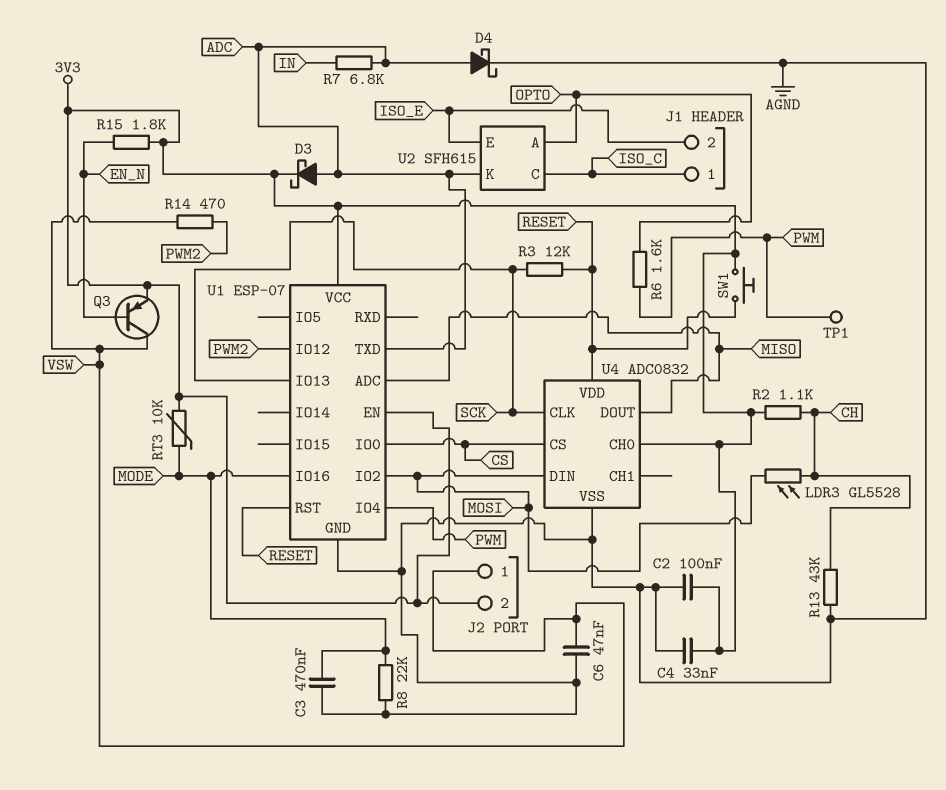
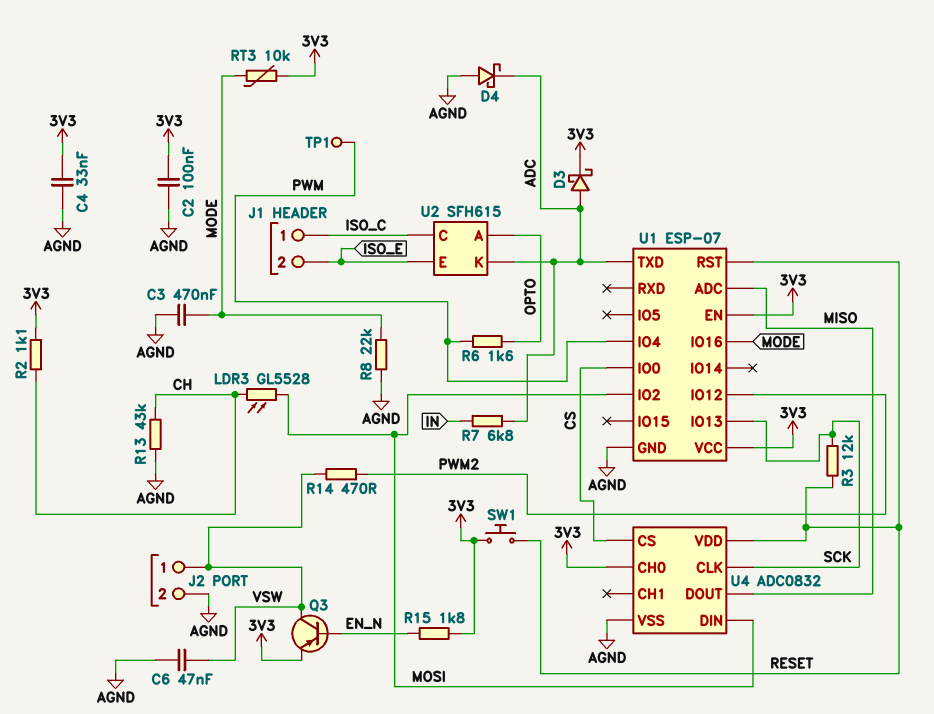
D4: schottky (A ADC, K AGND) -> schottky (A AGND, K ADC)
J2 pin 2: 3V3 -> AGND

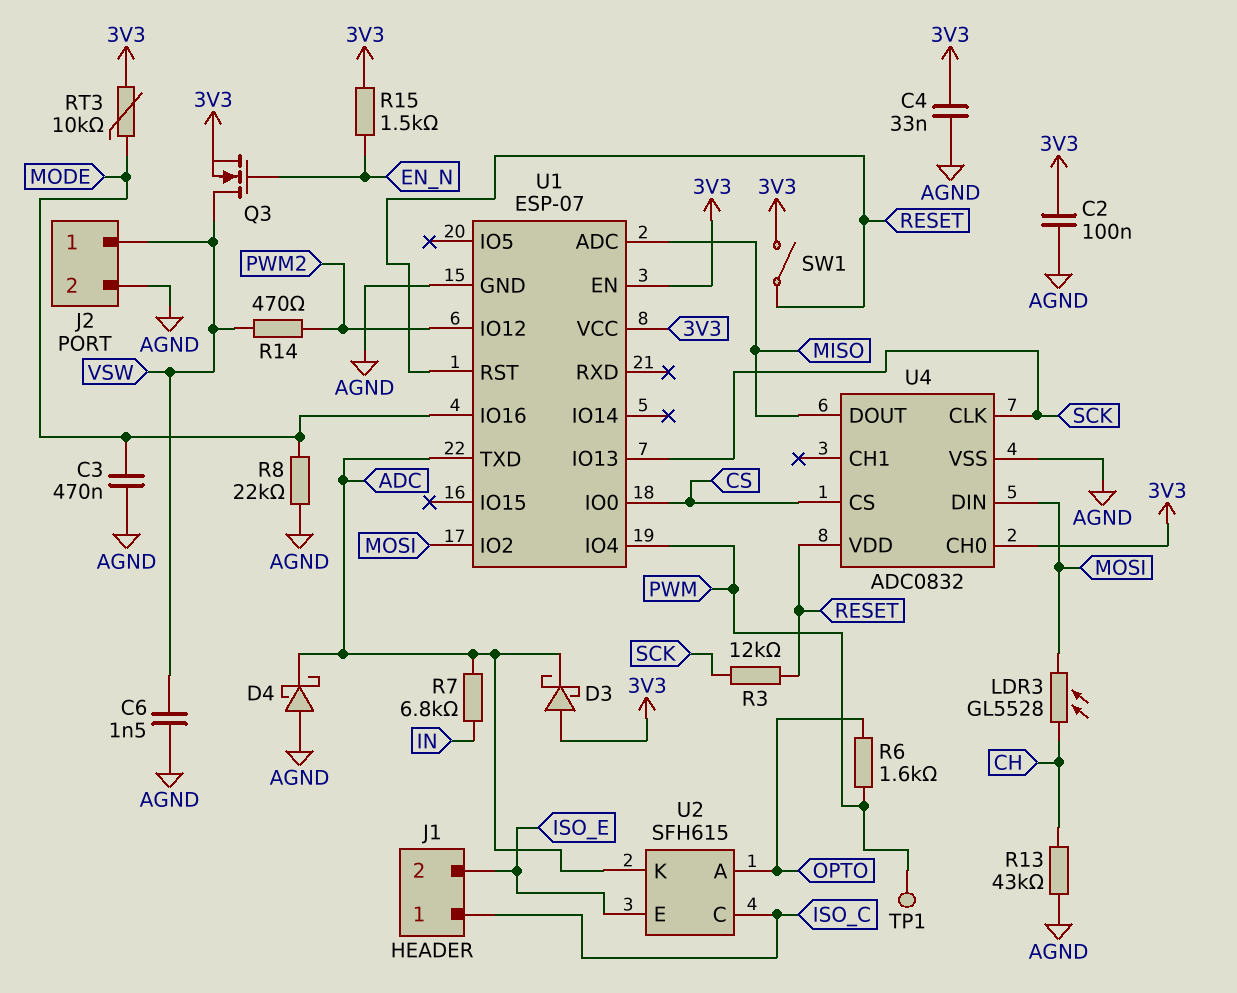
C6: 47nF (AGND, VSW) -> 1.5nF (AGND, VSW)
D3: schottky (A ADC, K 3V3) -> schottky (A 3V3, K ADC)
Q3: PNP (B EN_N, C VSW, E 3V3) -> NMOS (G EN_N, D VSW, S 3V3)
R2: 1.1k (3V3, CH) -> none
R15: 1.8k (3V3, EN_N) -> 1.5k (3V3, EN_N)
SW1: button (3V3, RESET) -> switch (3V3, RESET)

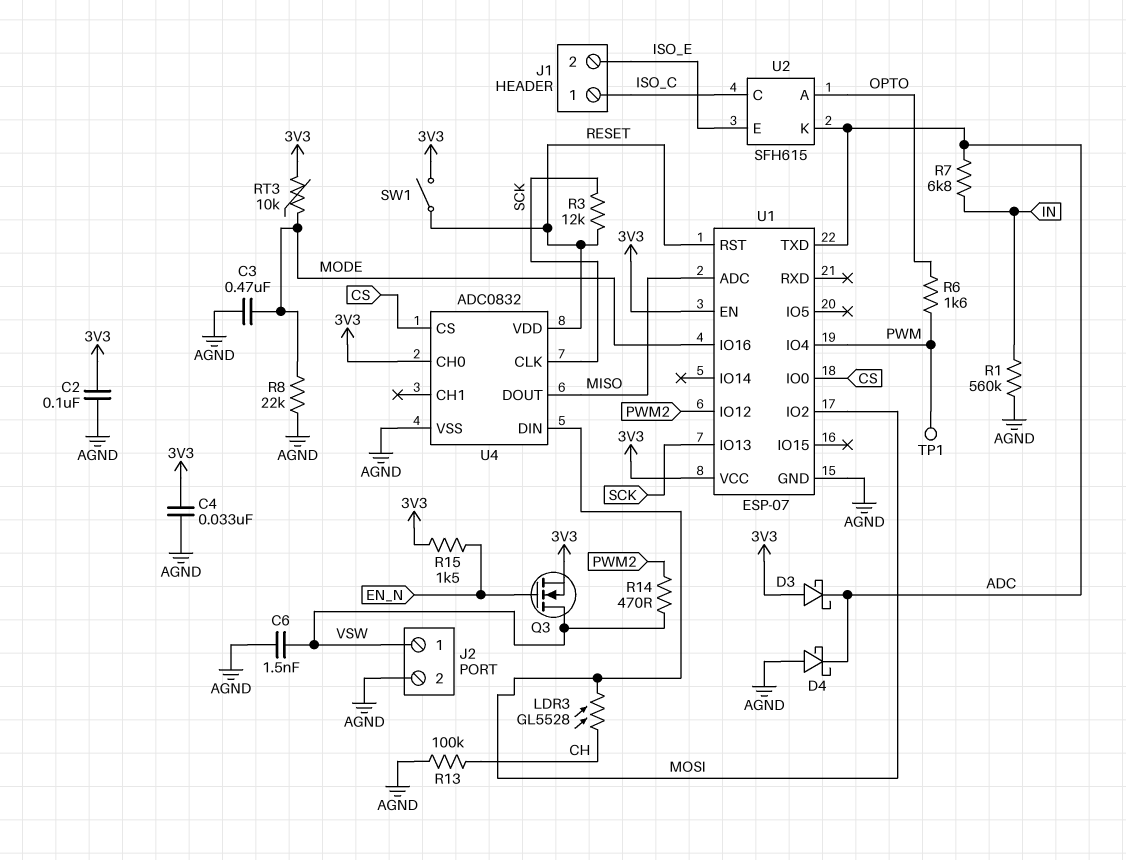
R1: none -> 560k (AGND, IN)
R13: 43k (AGND, CH) -> 100k (AGND, CH)

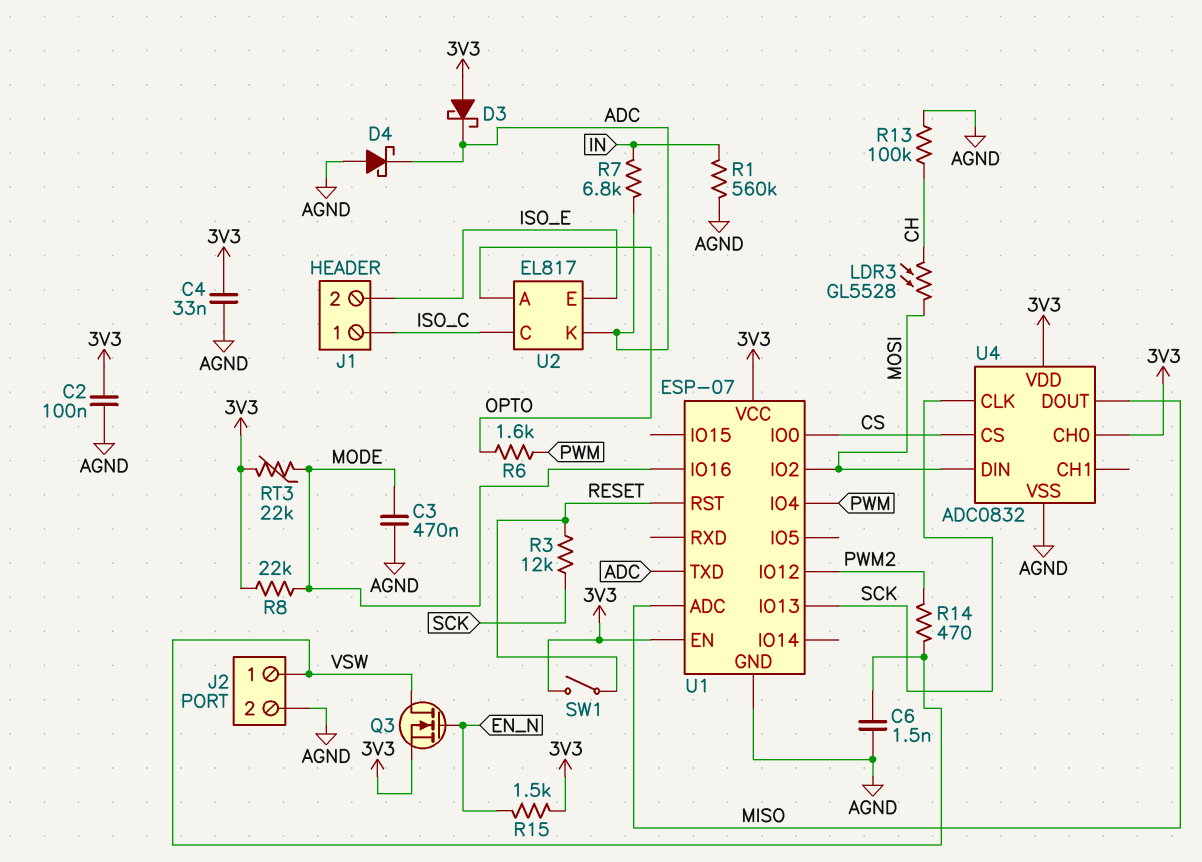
R8: 22k (AGND, MODE) -> 22k (3V3, MODE)
RT3: 10k (3V3, MODE) -> 22k (3V3, MODE)
TP1: test point (PWM) -> none
U2: SFH615 -> EL817
U4 pin VDD: RESET -> 3V3

